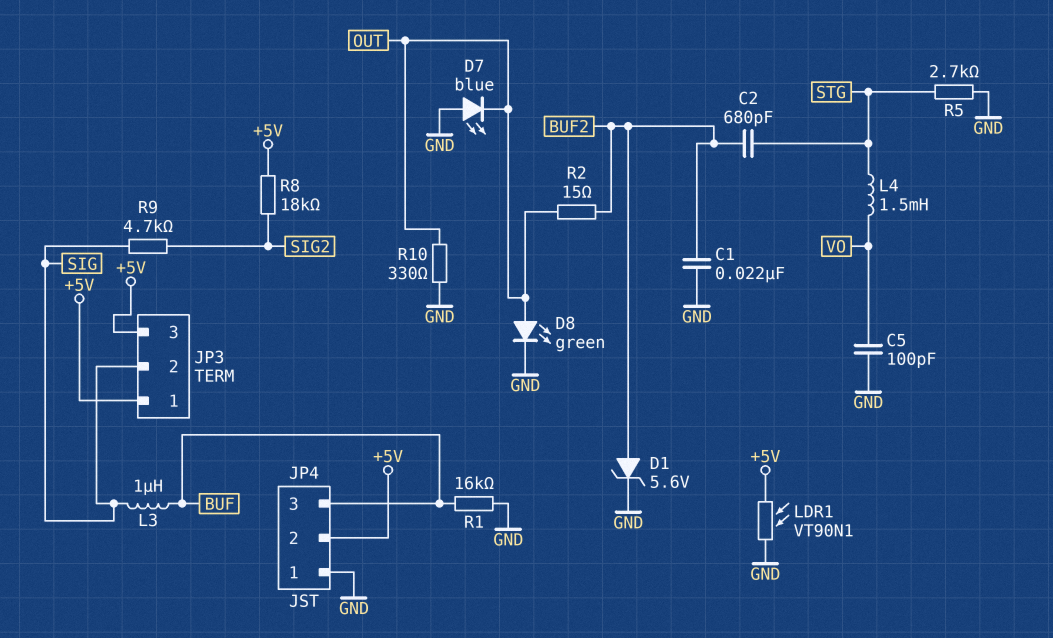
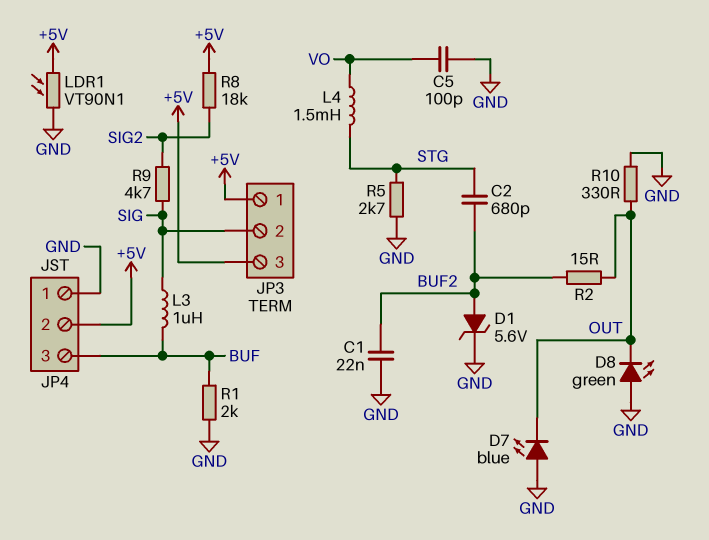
D8: LED green (A OUT, K GND) -> LED green (A GND, K OUT)
R1: 16k (BUF, GND) -> 2k (BUF, GND)

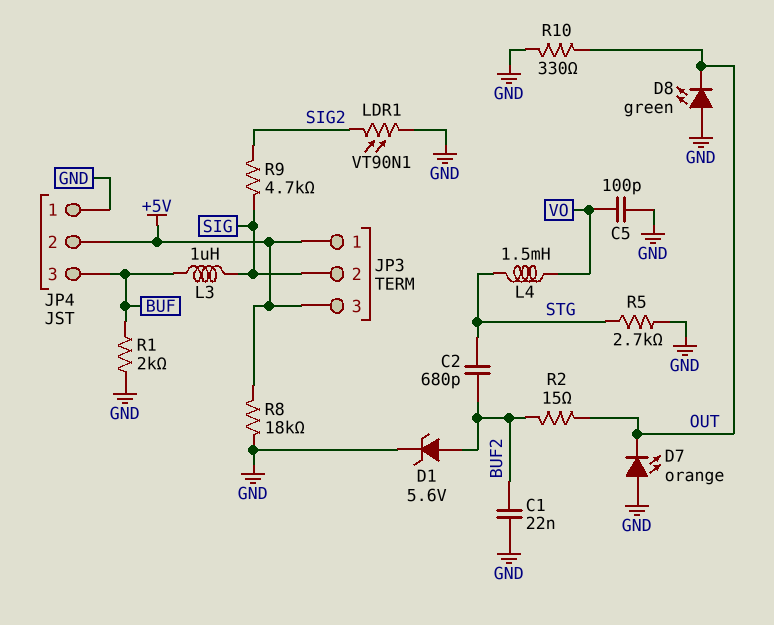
D7: LED blue (A GND, K OUT) -> LED orange (A GND, K OUT)
LDR1: VT90N1 (+5V, GND) -> VT90N1 (GND, SIG2)
R8: 18k (+5V, SIG2) -> 18k (+5V, GND)

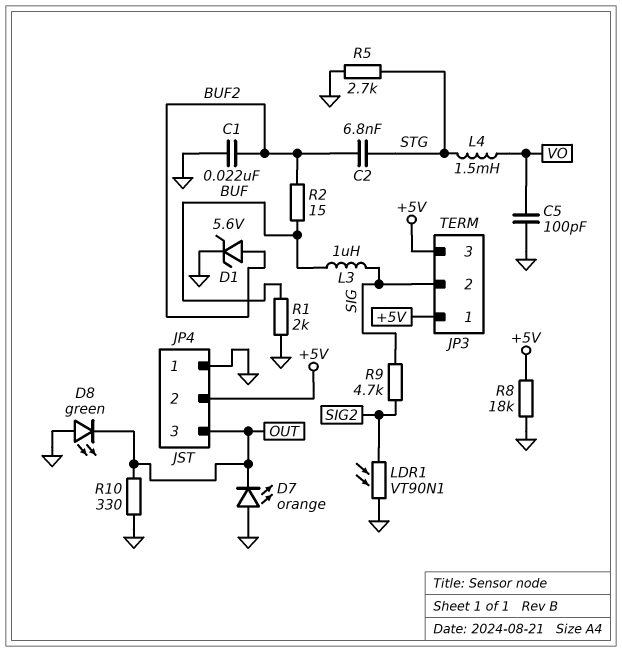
C2: 680pF (BUF2, STG) -> 6.8nF (BUF2, STG)
JP4 pin 3: BUF -> OUT
R2: 15 (BUF2, OUT) -> 15 (BUF, BUF2)

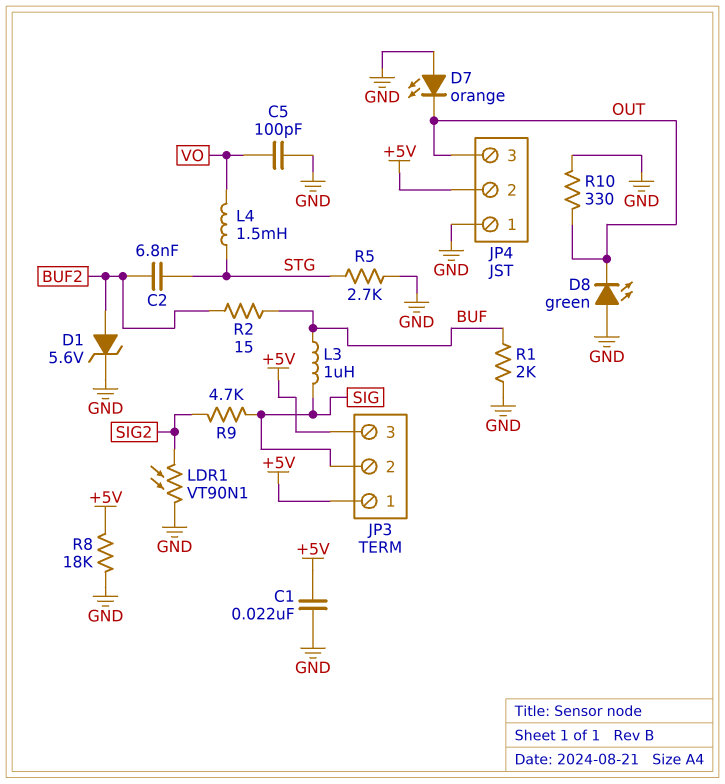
C1: 22nF (BUF2, GND) -> 22nF (+5V, GND)

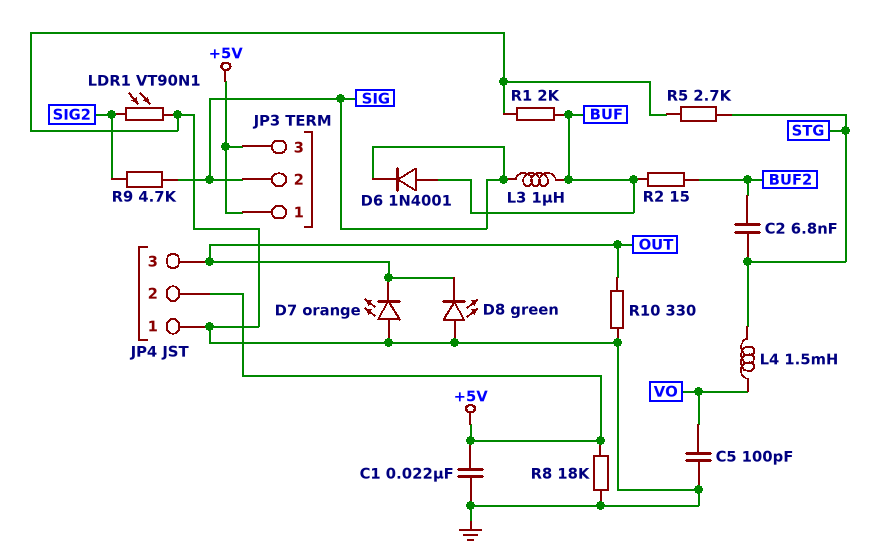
D1: zener 5.6V (A BUF2, K GND) -> none
D6: none -> diode 1N4001 (A BUF, K SIG)

